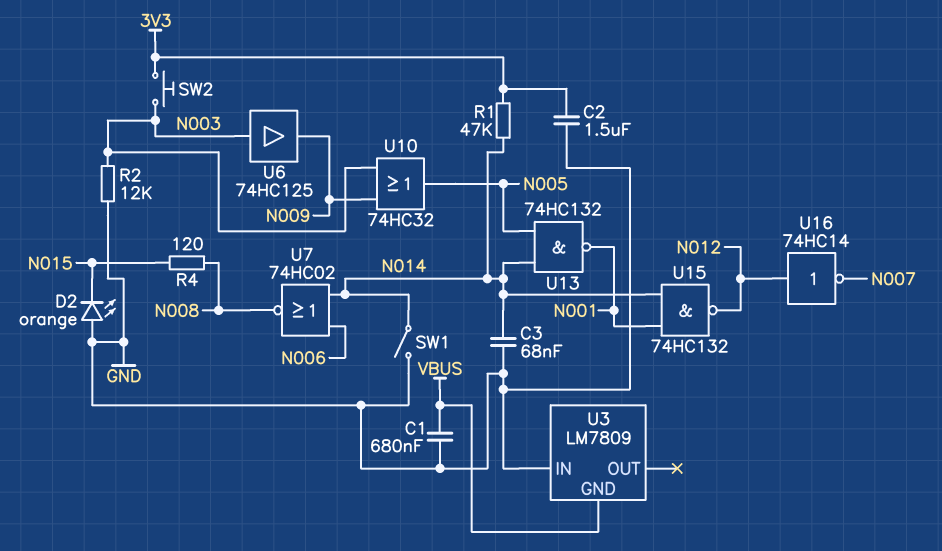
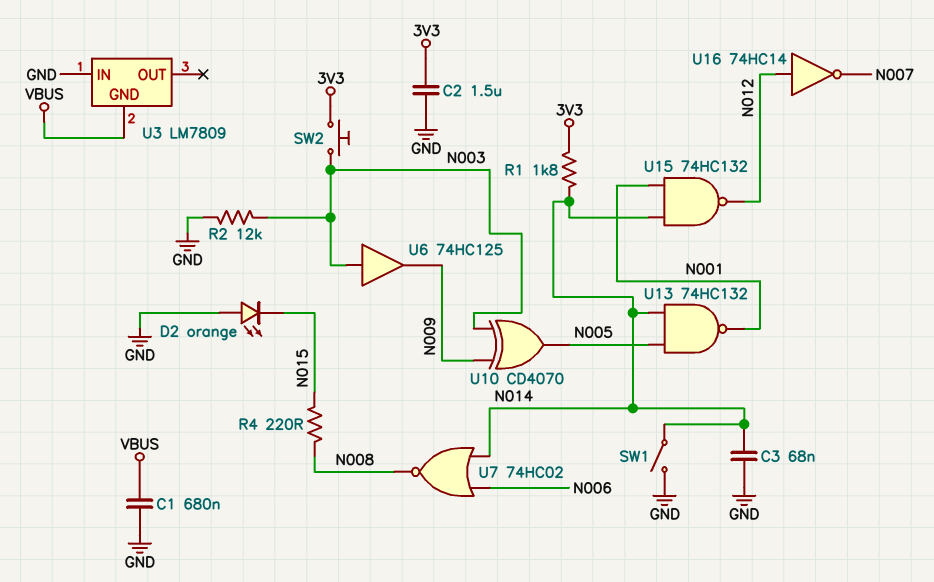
R1: 47k (3V3, N014) -> 1.8k (3V3, N014)
R4: 120 (N008, N015) -> 220 (N008, N015)
U10: OR 74HC32 (in N003, in N009, out N005) -> XOR CD4070 (in N003, in N009, out N005)

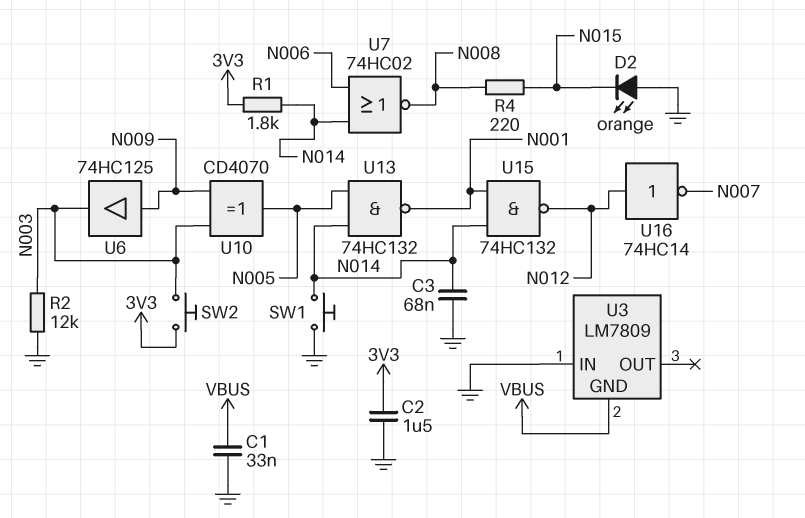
C1: 680nF (GND, VBUS) -> 33nF (GND, VBUS)
SW1: switch (GND, N014) -> button (GND, N014)
U6: buffer 74HC125 (in N003, out N009) -> buffer 74HC125 (in N009, out N003)

